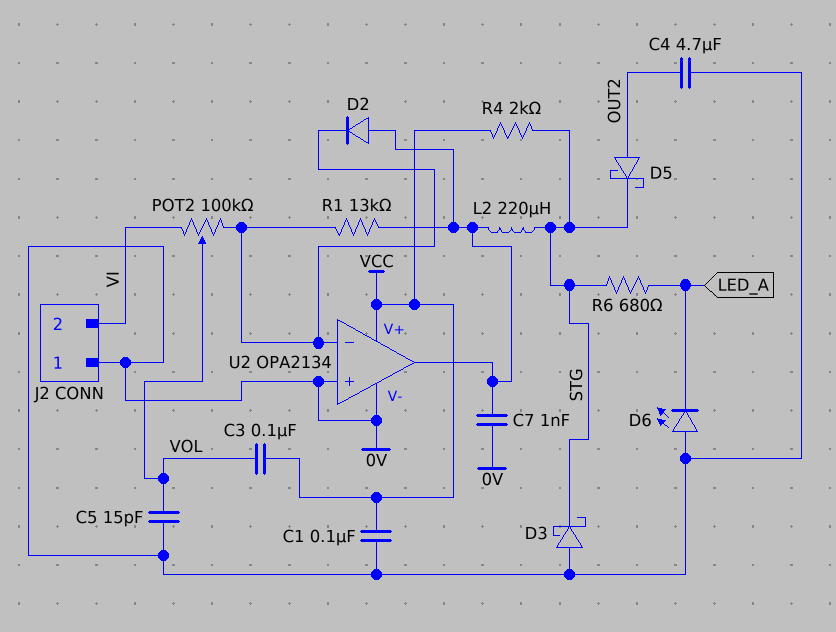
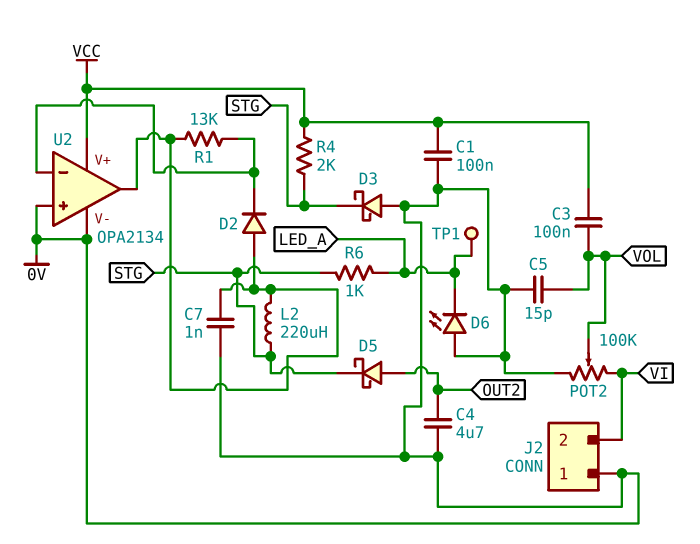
POT2: 100k (U2/in-, VI, wiper VOL) -> 100k (0V, VI, wiper VOL)
R6: 680 (LED_A, STG) -> 1k (LED_A, STG)
TP1: none -> test point (LED_A)

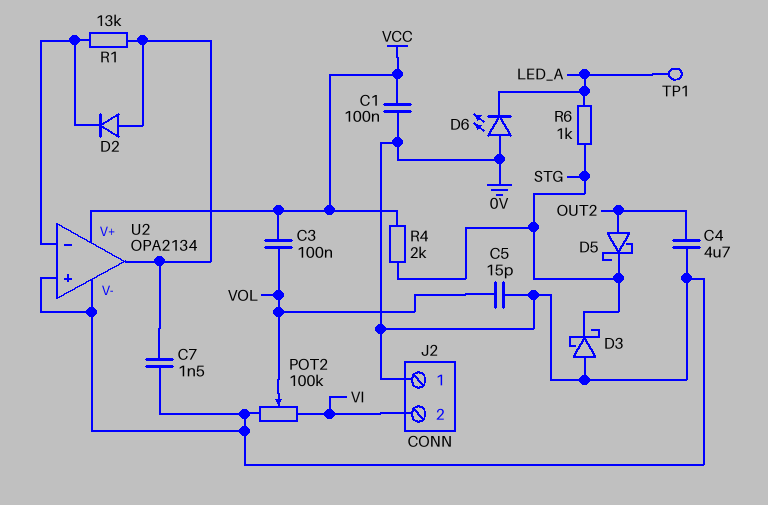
C7: 1nF (0V, U2/out) -> 1.5nF (0V, U2/out)
L2: 220uH (STG, U2/out) -> none

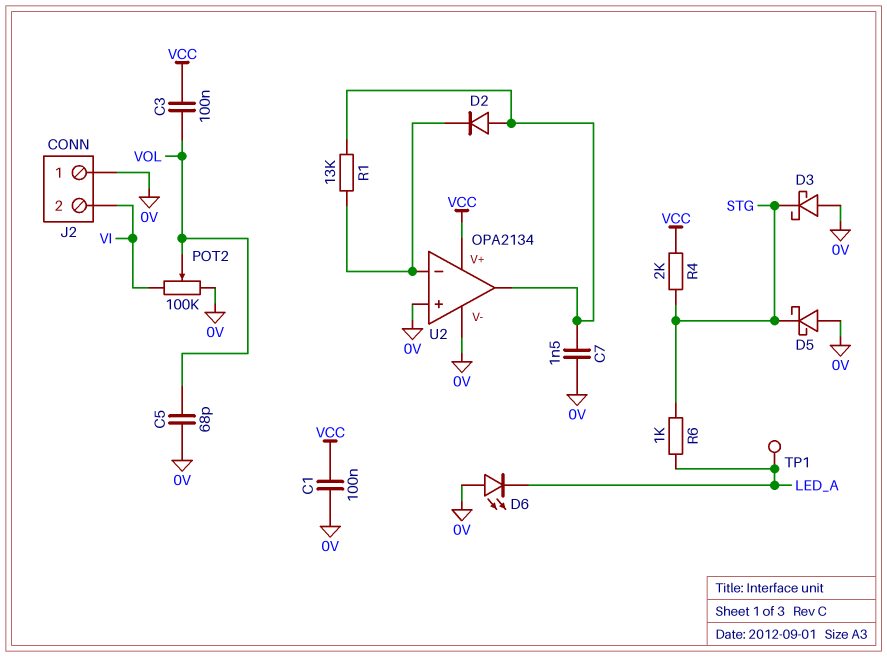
C4: 4.7uF (0V, OUT2) -> none
C5: 15pF (0V, VOL) -> 68pF (0V, VOL)
D5: schottky (A OUT2, K STG) -> schottky (A 0V, K STG)

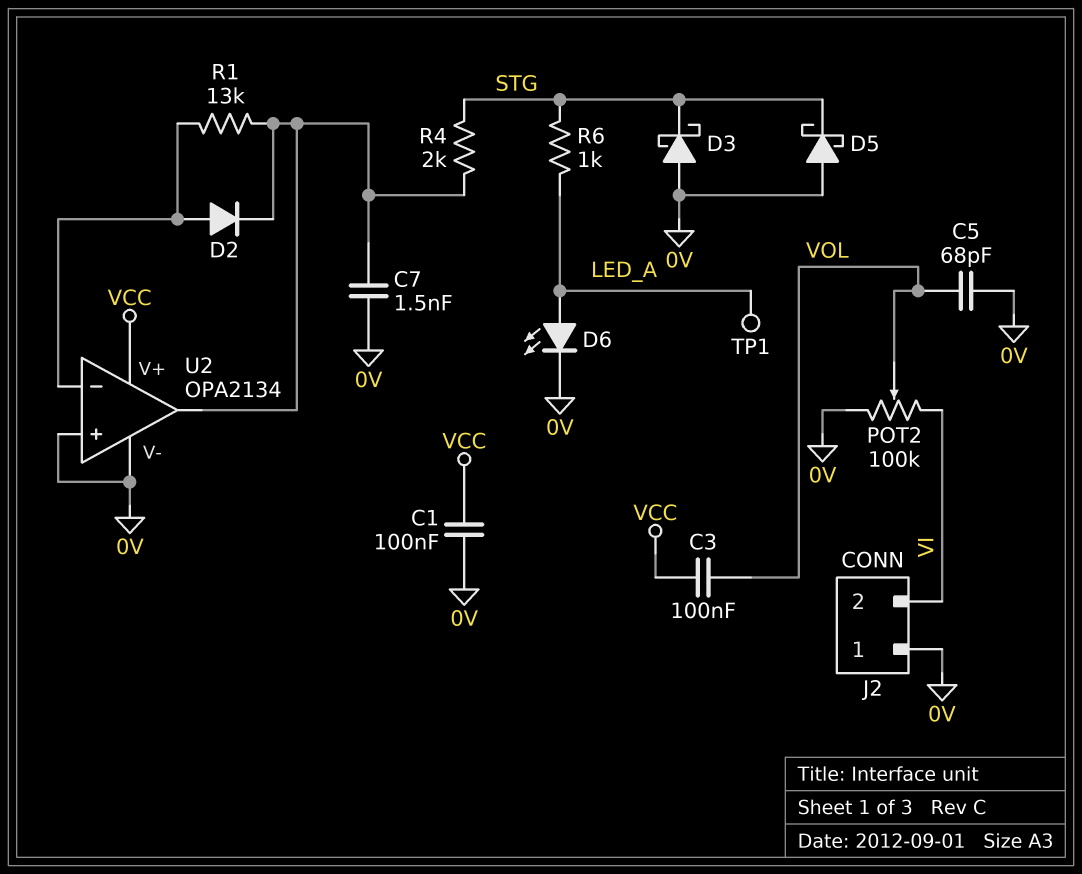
D2: diode (A U2/out, K U2/in-) -> diode (A U2/in-, K U2/out)
D6: LED (A 0V, K LED_A) -> LED (A LED_A, K 0V)
R4: 2k (STG, VCC) -> 2k (STG, U2/out)

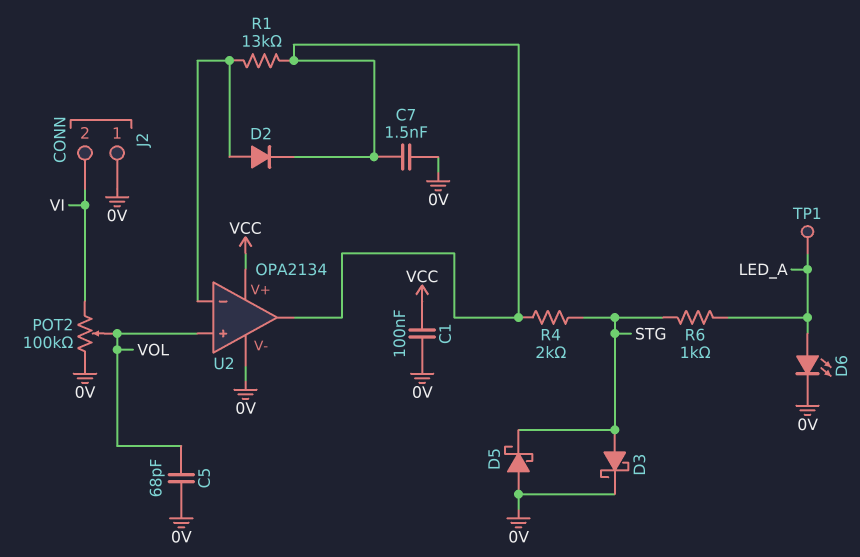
C3: 100nF (VCC, VOL) -> none
D3: schottky (A 0V, K STG) -> schottky (A STG, K 0V)
U2 pin in+: 0V -> VOL

